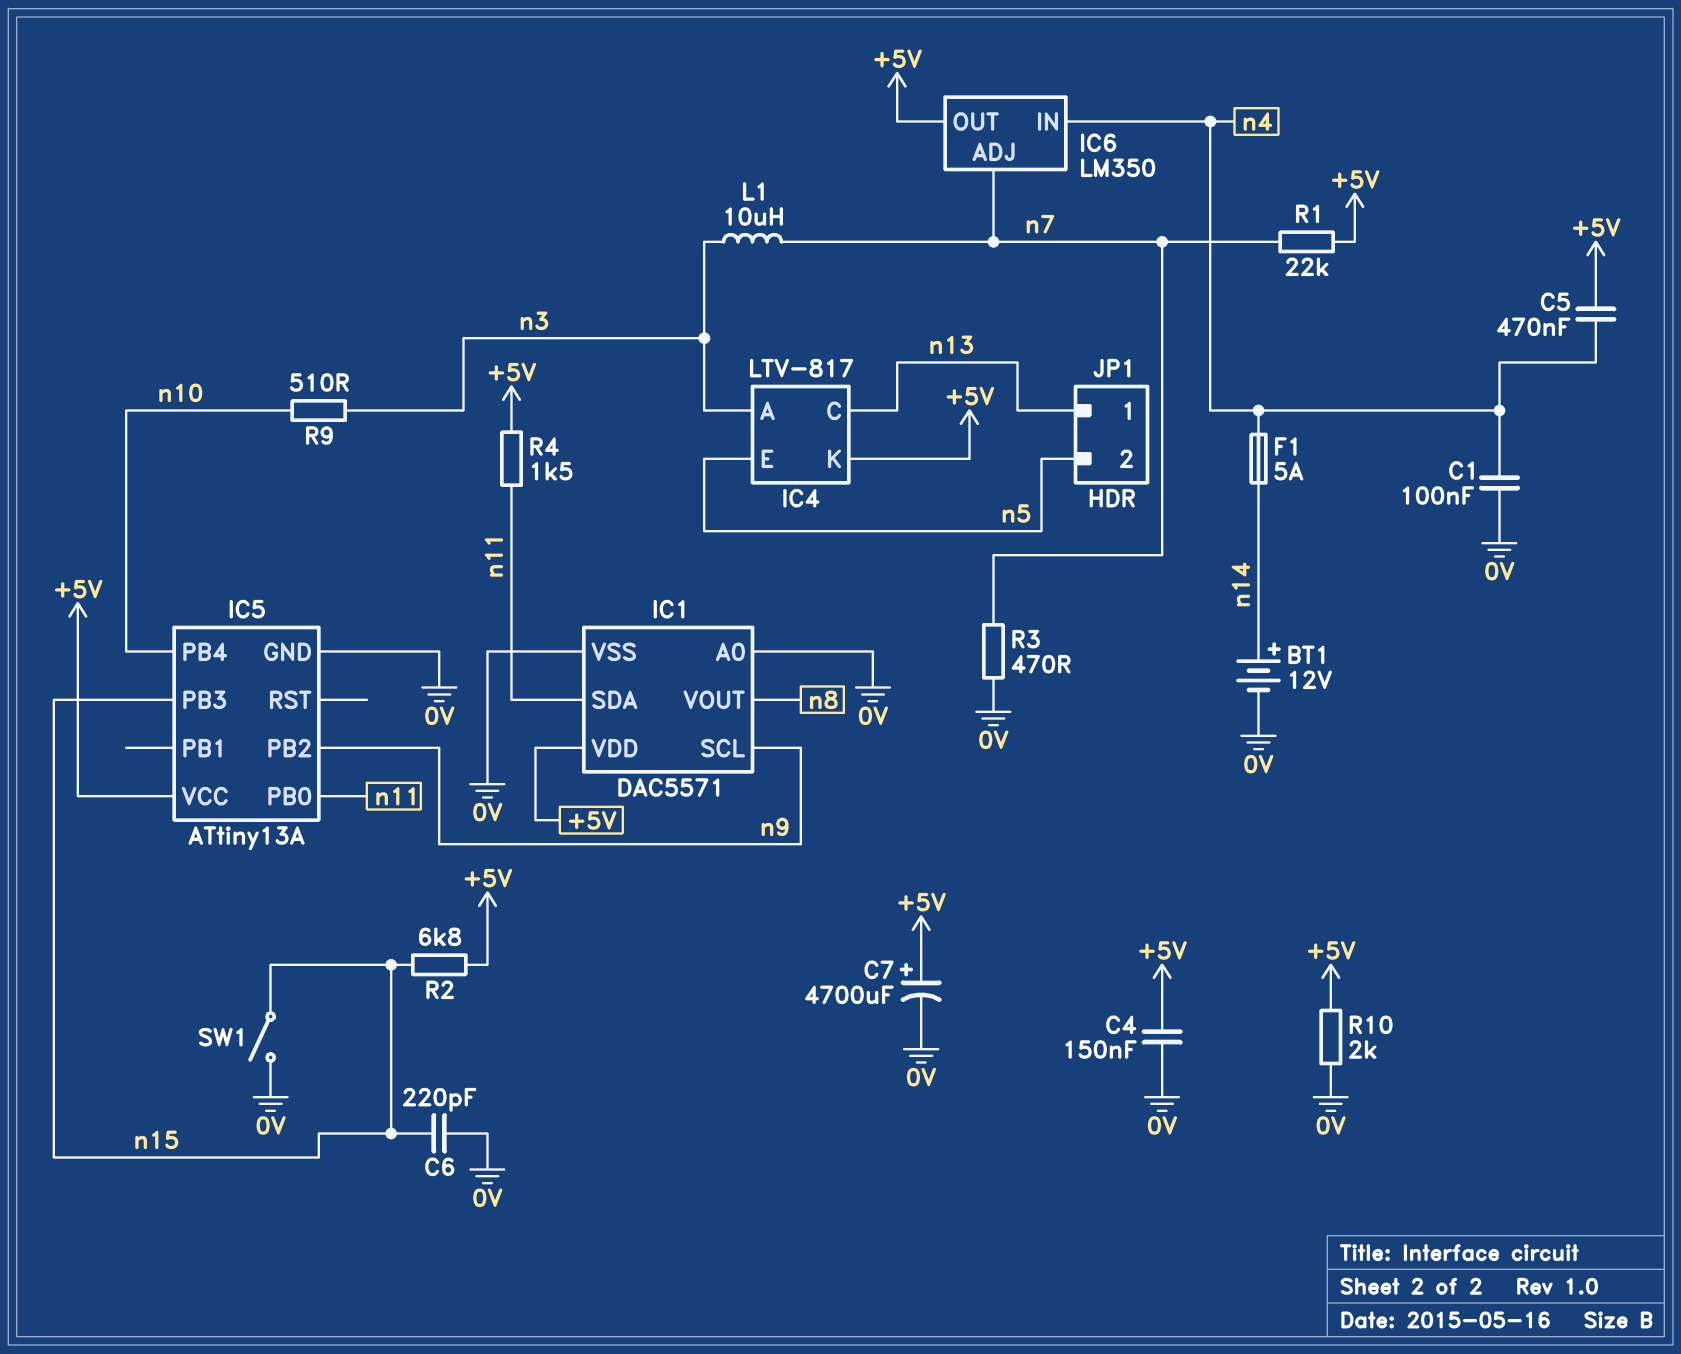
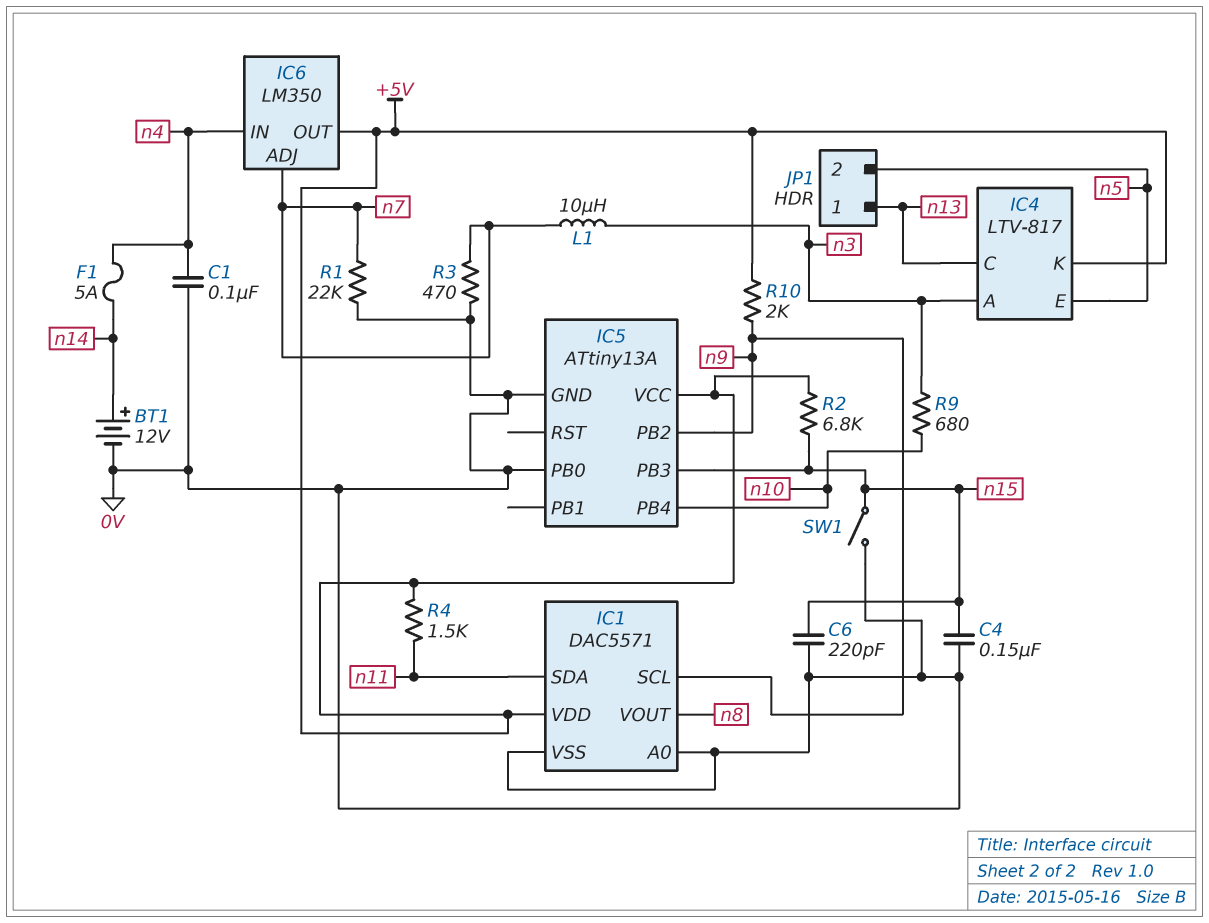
C4: 150nF (+5V, 0V) -> 150nF (0V, n15)
C5: 470nF (+5V, n4) -> none
C7: 4700uF (plus +5V, minus 0V) -> none
IC5 pin PB0: n11 -> 0V
R1: 22k (+5V, n7) -> 22k (0V, n7)
R9: 510 (n3, n10) -> 680 (n3, n10)
R10: 2k (+5V, 0V) -> 2k (+5V, n9)

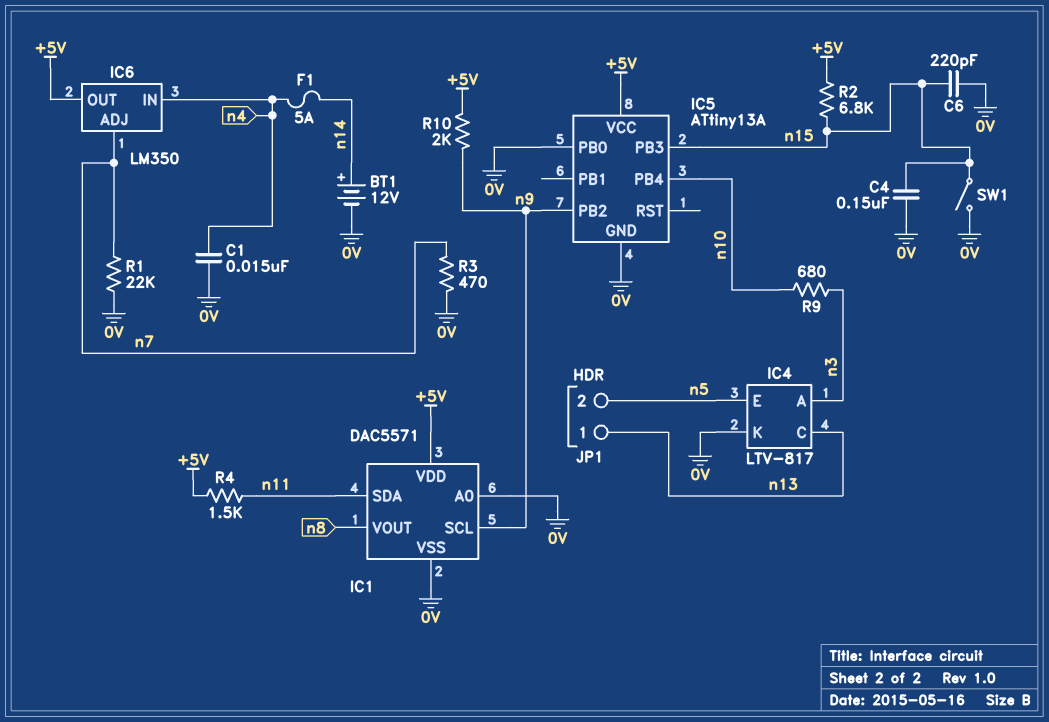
C1: 100nF (0V, n4) -> 15nF (0V, n4)
IC4 pin K: +5V -> 0V
L1: 10uH (n3, n7) -> none

